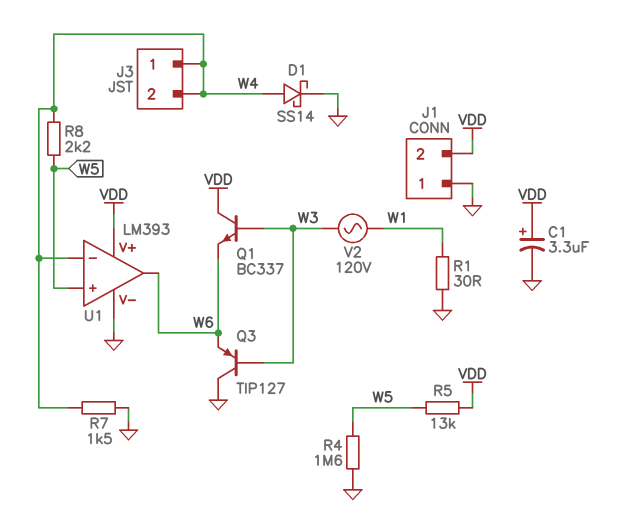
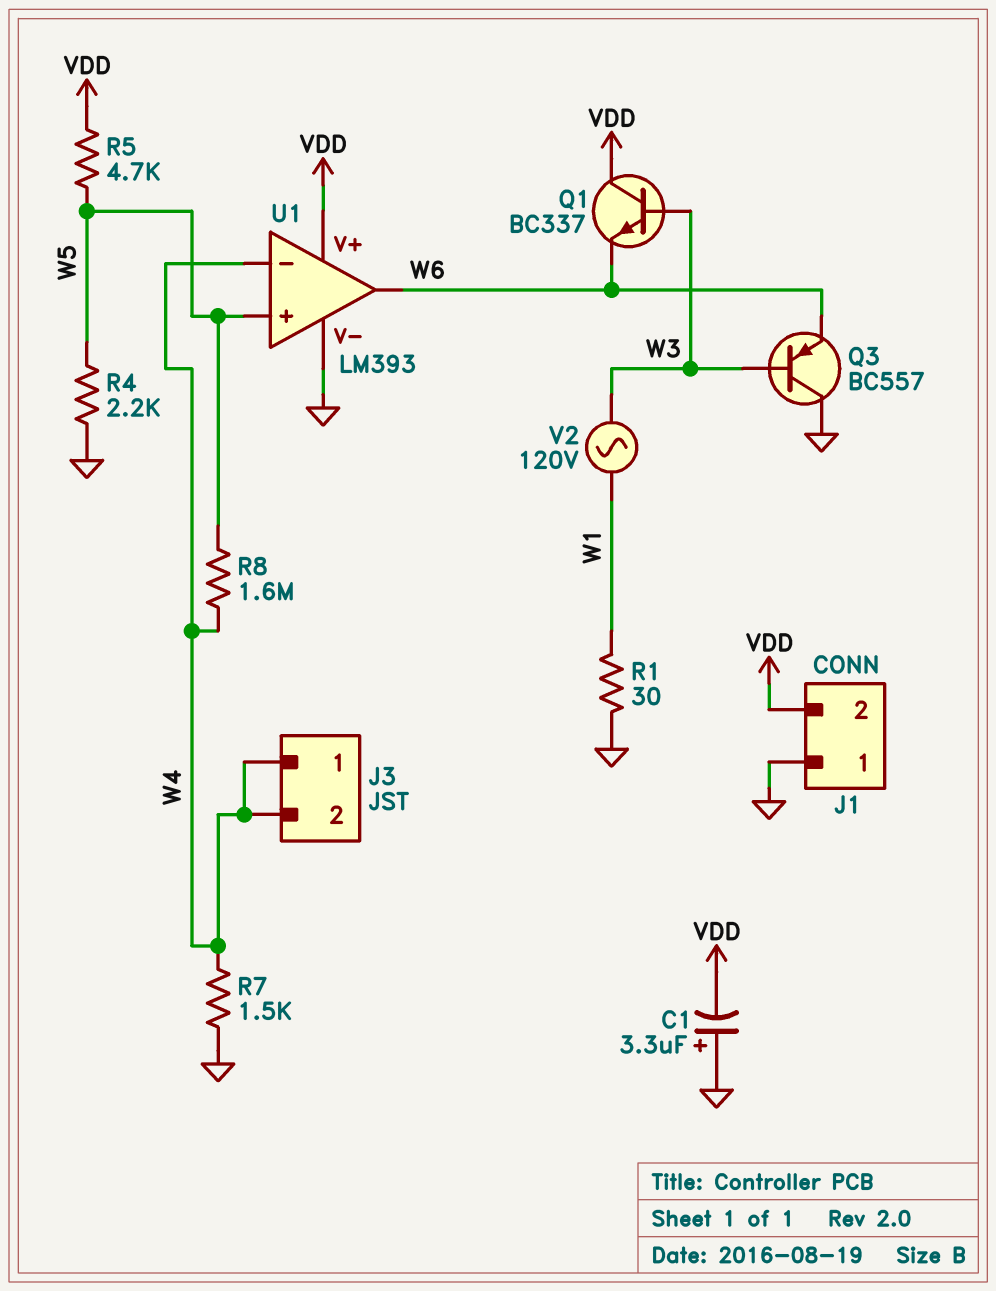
C1: 3.3uF (plus VDD, minus GND) -> 3.3uF (plus GND, minus VDD)
D1: schottky SS14 (A W4, K GND) -> none
Q3: PNP TIP127 (B W3, C GND, E W6) -> PNP BC557 (B W3, C GND, E W6)
R4: 1.6M (GND, W5) -> 2.2k (GND, W5)
R5: 13k (VDD, W5) -> 4.7k (VDD, W5)
R8: 2.2k (W4, W5) -> 1.6M (W4, W5)

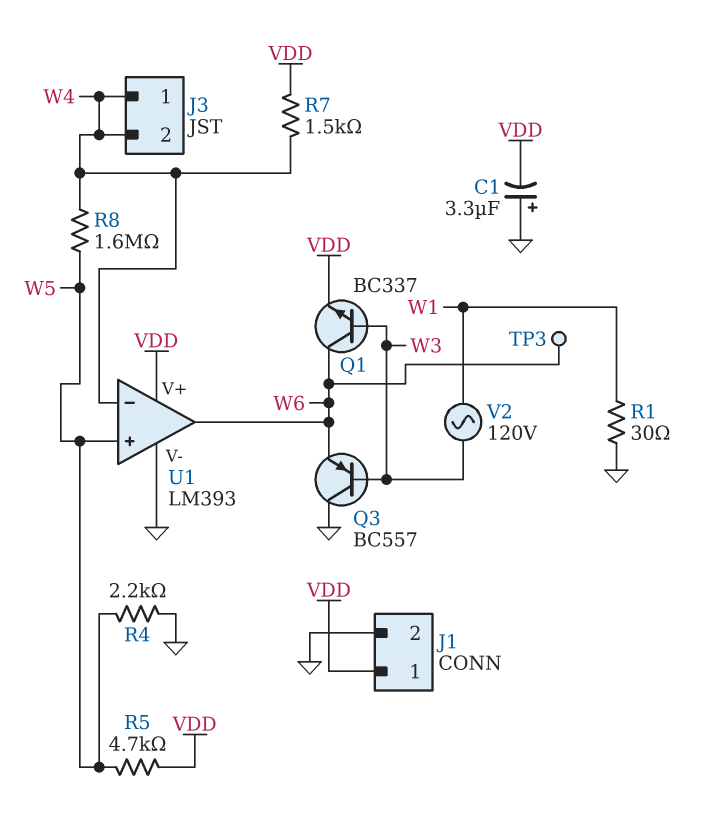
J1 pin 1: GND -> VDD
J1 pin 2: VDD -> GND
Q1: NPN BC337 (B W3, C VDD, E W6) -> NPN BC337 (B W3, C W6, E VDD)
R7: 1.5k (GND, W4) -> 1.5k (VDD, W4)
TP3: none -> test point (W6)

